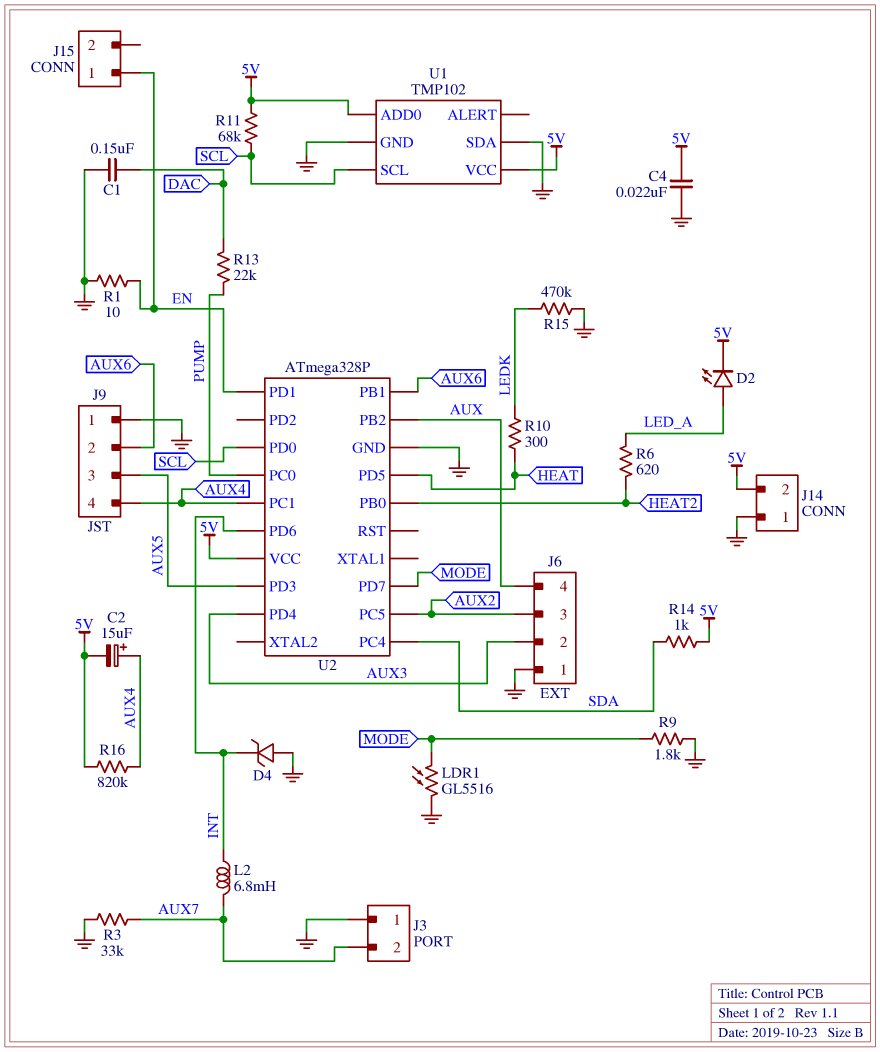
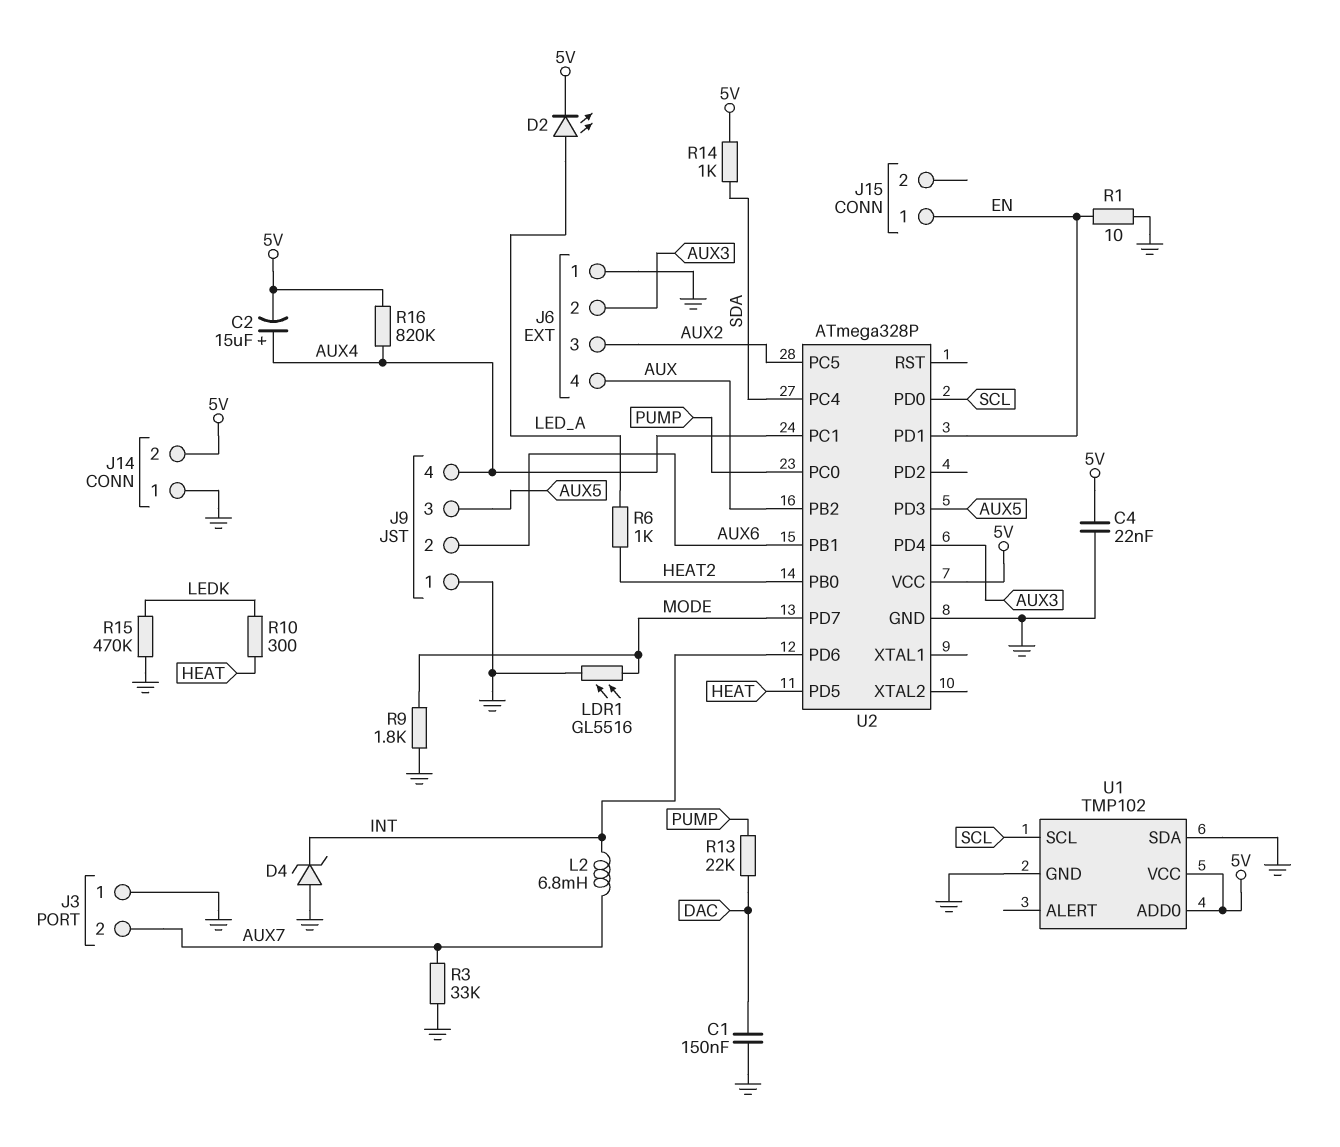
R6: 620 (HEAT2, LED_A) -> 1k (HEAT2, LED_A)
R11: 68k (5V, SCL) -> none

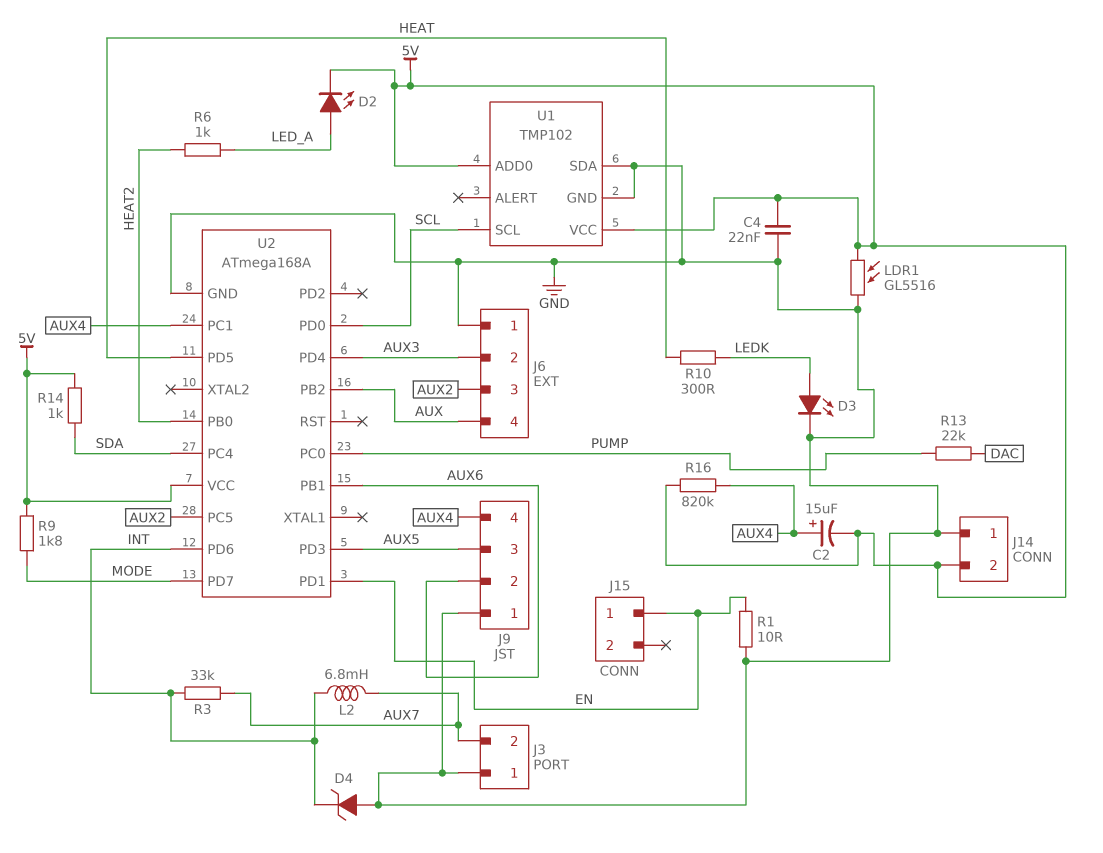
C1: 150nF (DAC, GND) -> none
D3: none -> LED (A LEDK, K GND)
LDR1: GL5516 (GND, MODE) -> GL5516 (5V, GND)
R3: 33k (AUX7, GND) -> 33k (AUX7, INT)
R9: 1.8k (GND, MODE) -> 1.8k (5V, MODE)
R15: 470k (GND, LEDK) -> none
U2: ATmega328P -> ATmega168A

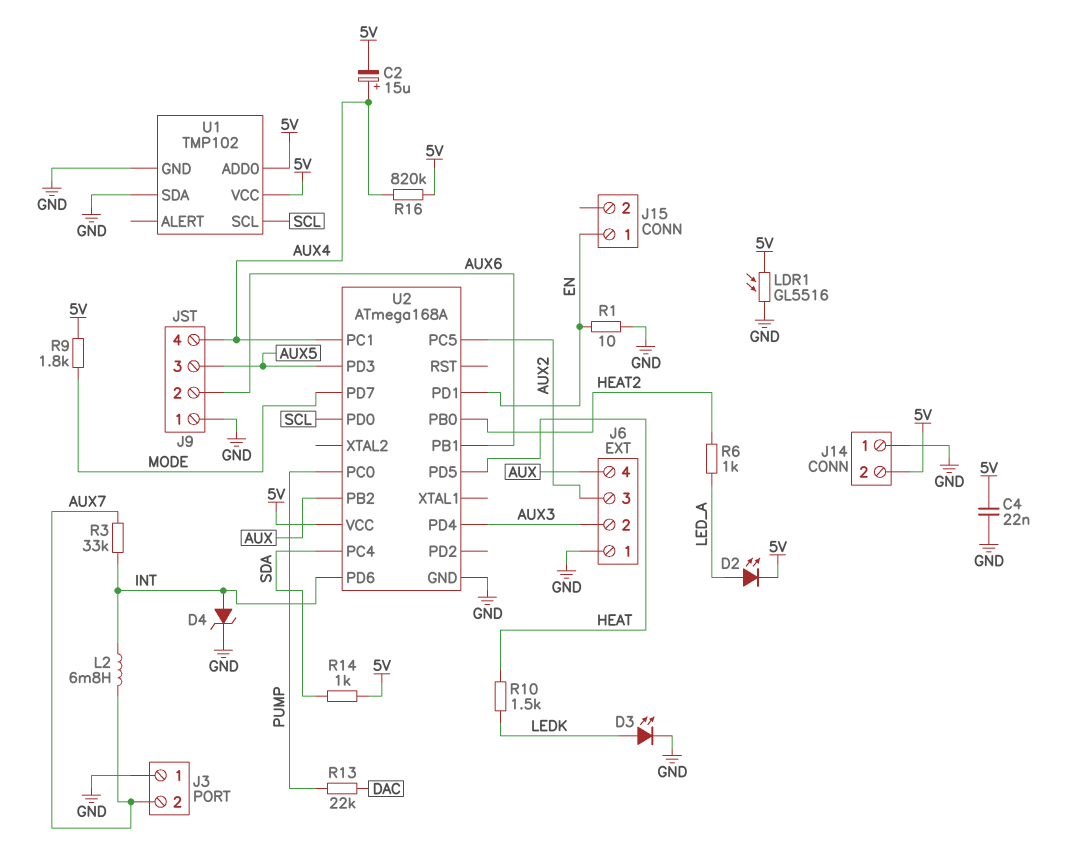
D4: zener (A GND, K INT) -> zener (A INT, K GND)
R10: 300 (HEAT, LEDK) -> 1.5k (HEAT, LEDK)

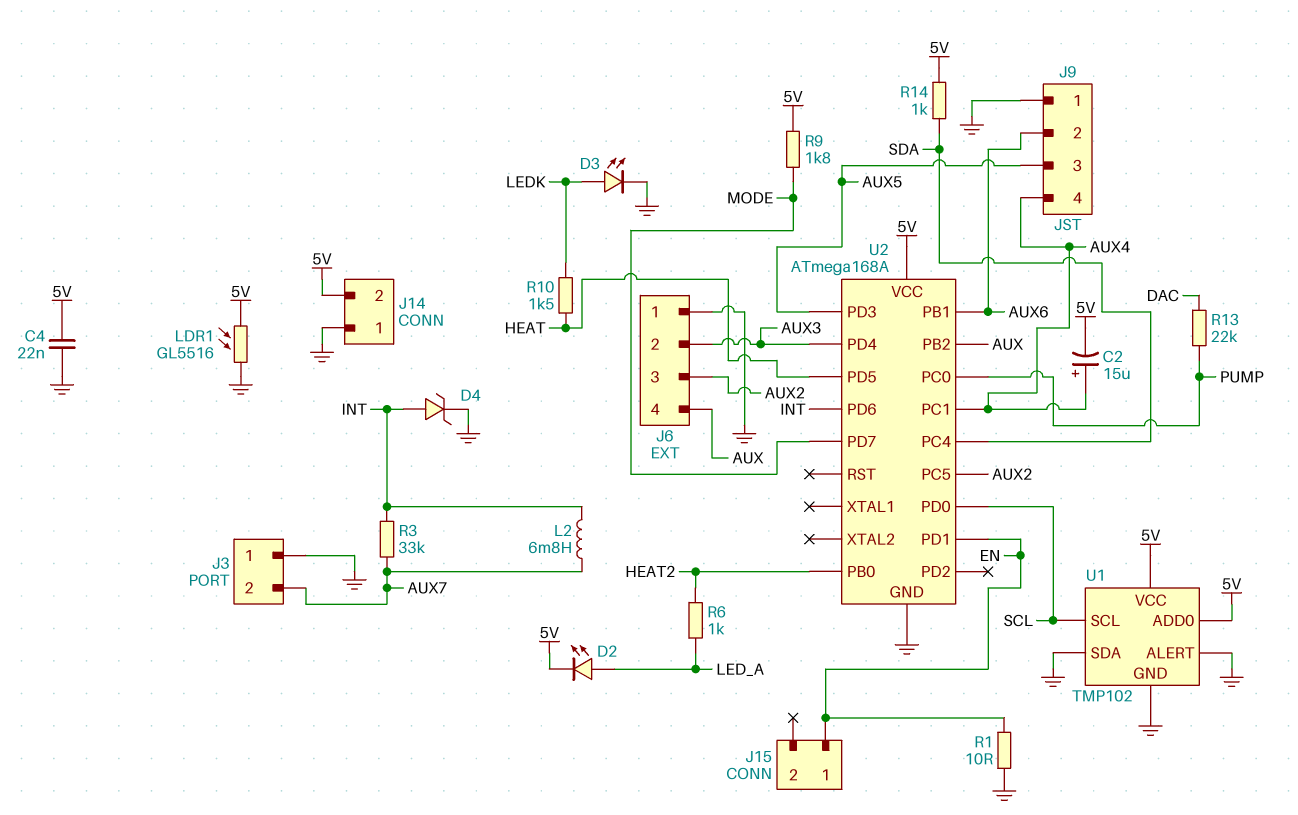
R16: 820k (5V, AUX4) -> none
U1 pin ALERT: none -> GND

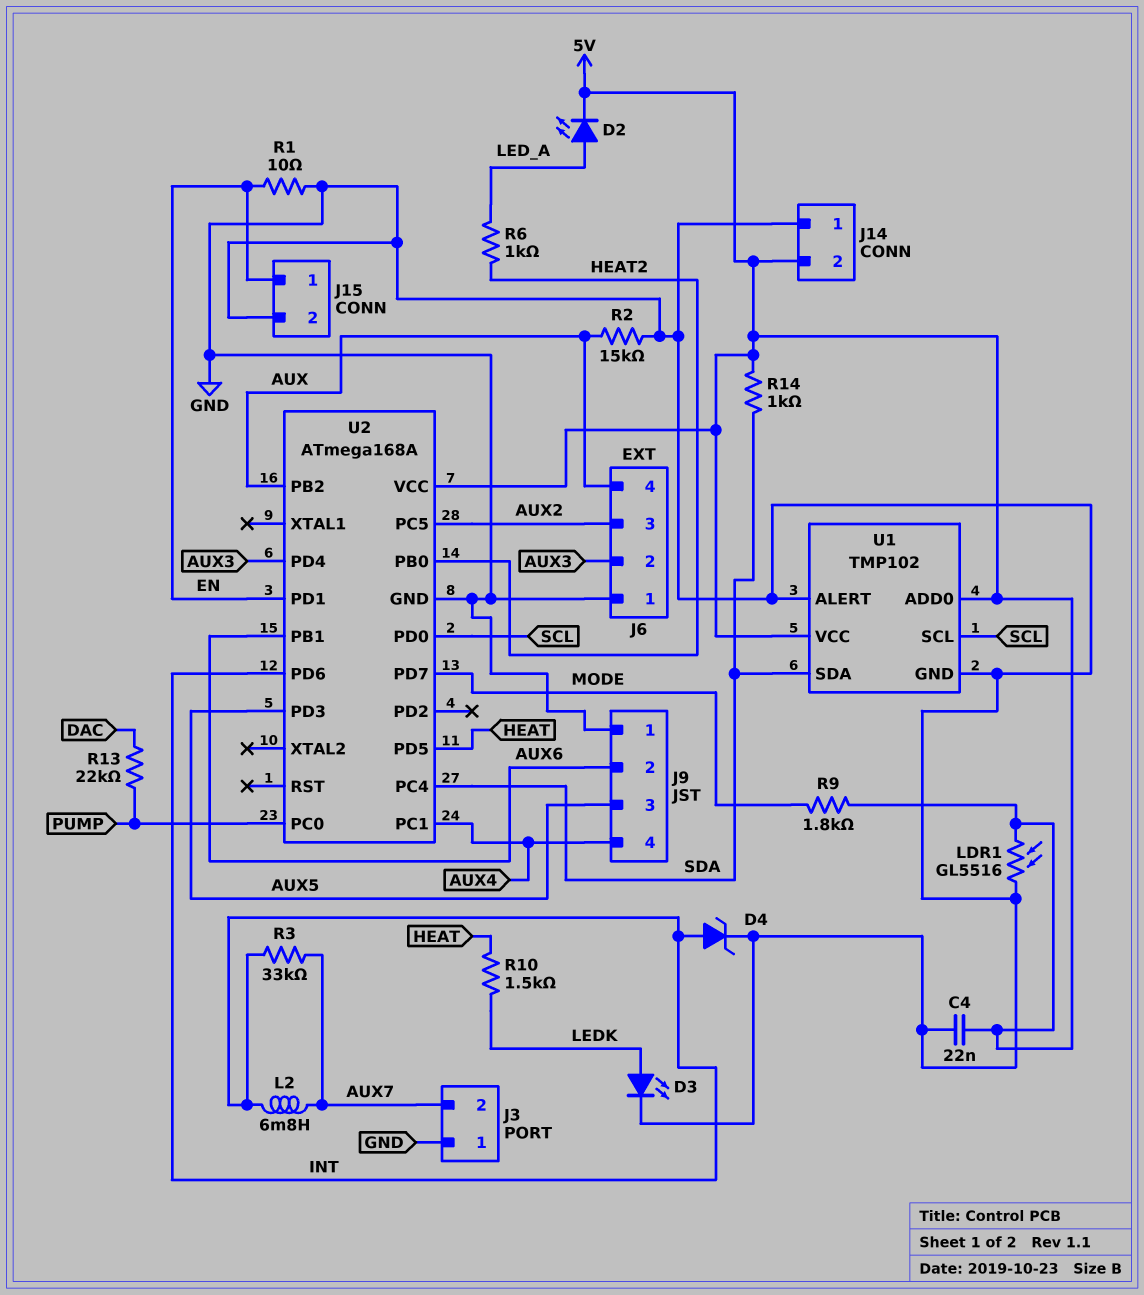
C2: 15uF (plus AUX4, minus 5V) -> none
J15 pin 2: none -> GND
R2: none -> 15k (AUX, GND)
U1 pin SDA: GND -> SDA

